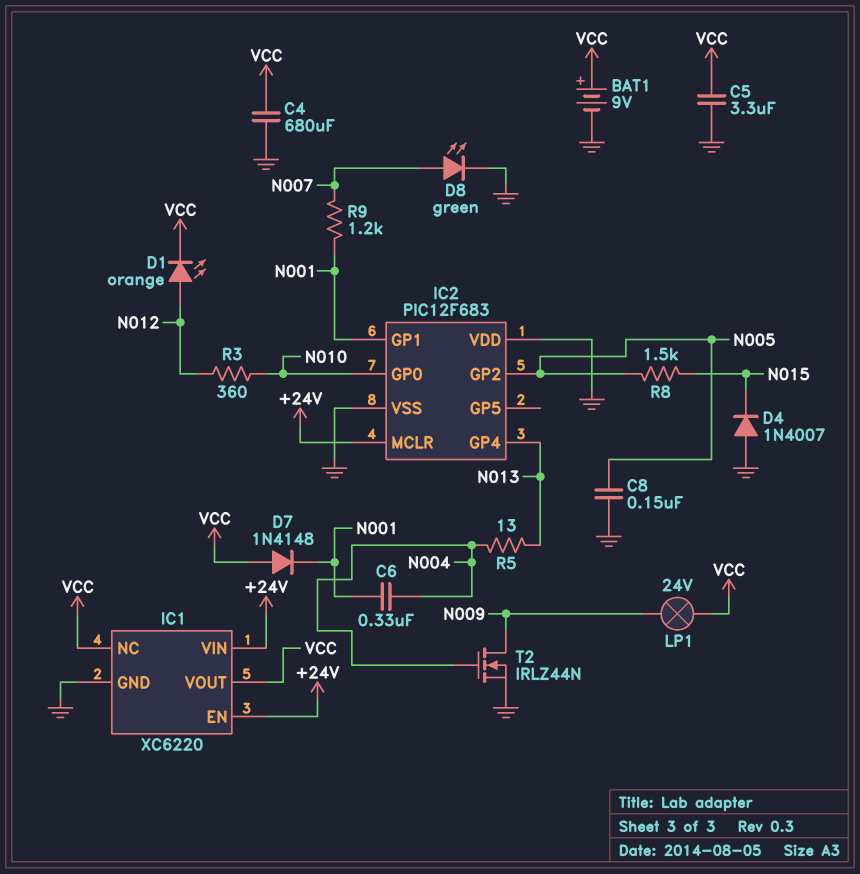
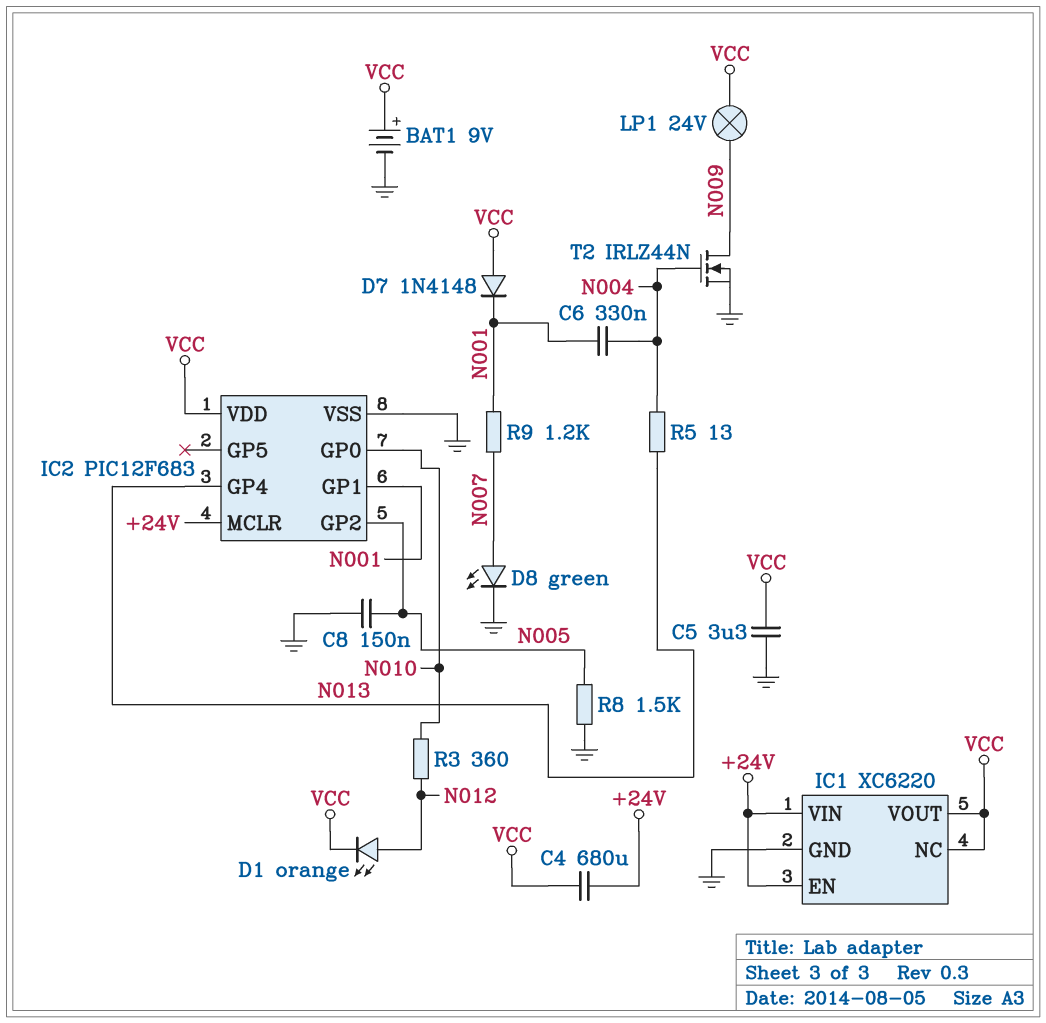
C4: 680uF (GND, VCC) -> 680uF (+24V, VCC)
D4: diode 1N4007 (A GND, K N015) -> none
IC2 pin VDD: GND -> VCC
R8: 1.5k (N005, N015) -> 1.5k (GND, N005)

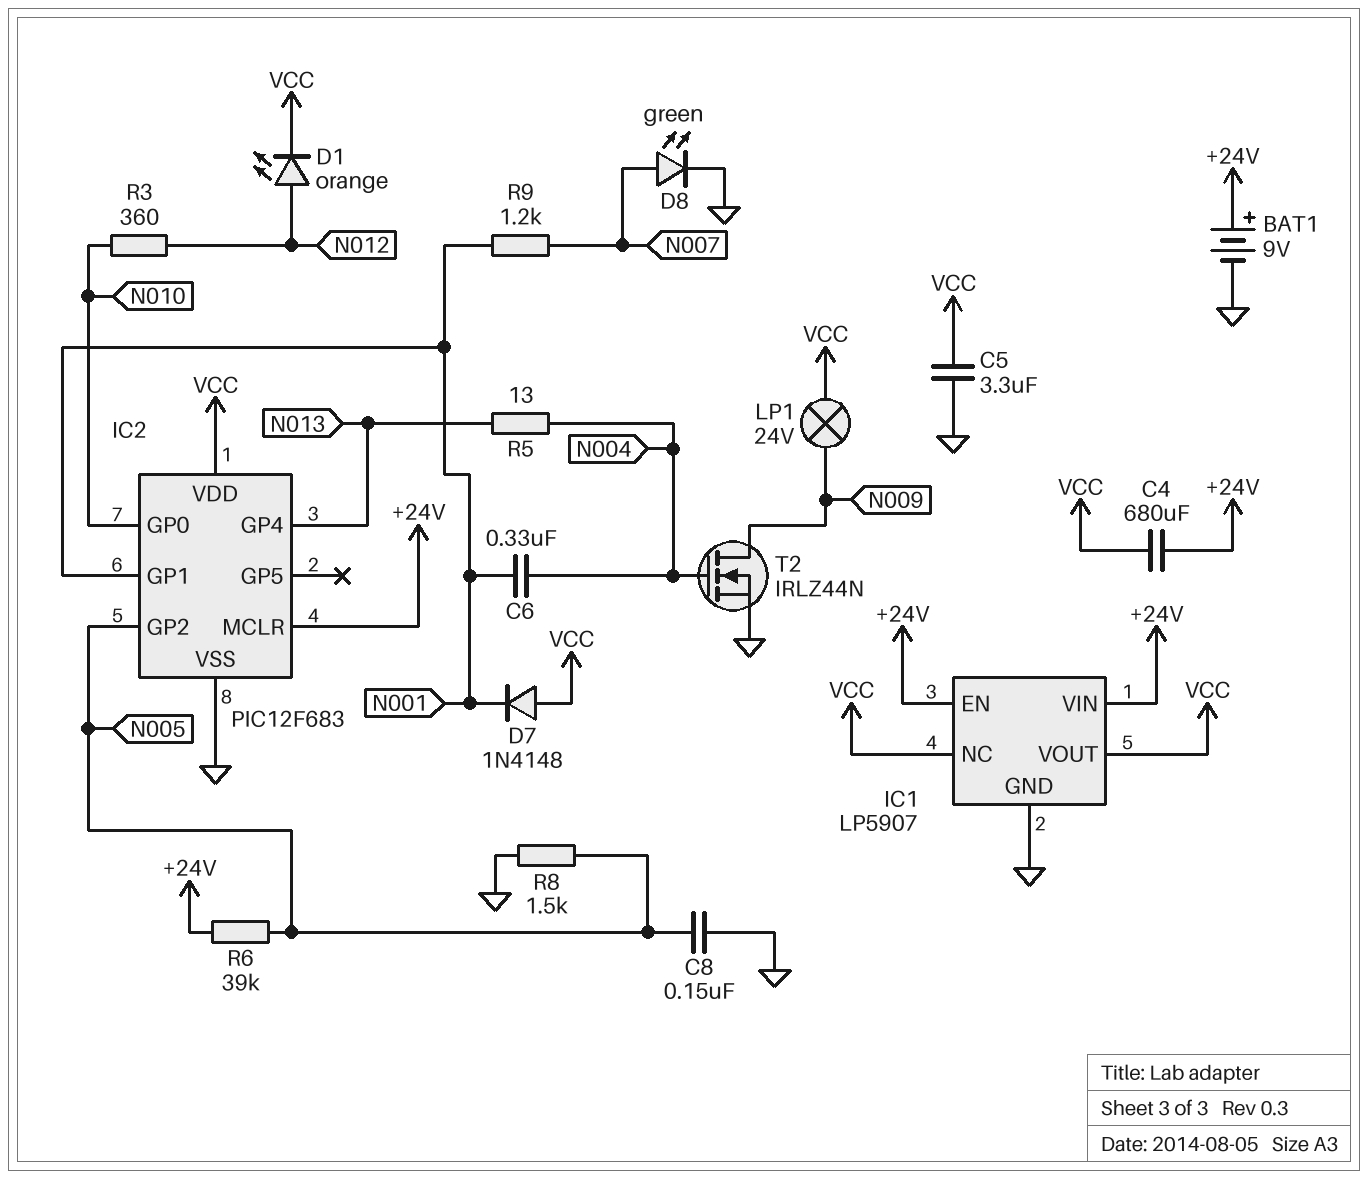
BAT1: 9V (plus VCC, minus GND) -> 9V (plus +24V, minus GND)
IC1: XC6220 -> LP5907
R6: none -> 39k (+24V, N005)

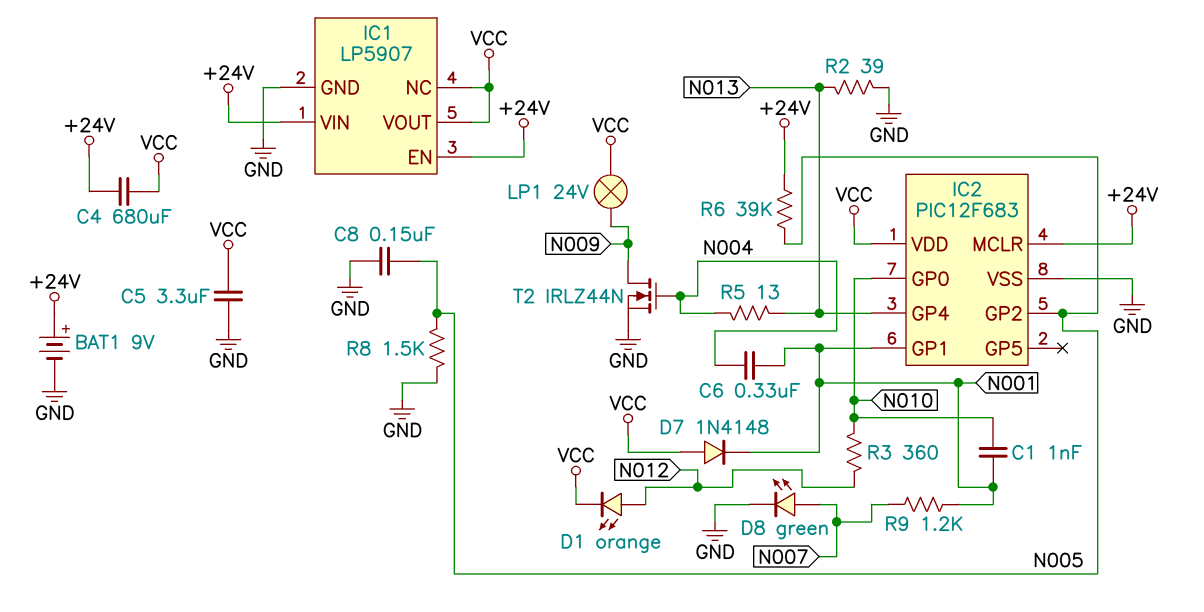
C1: none -> 1nF (N001, N010)
R2: none -> 39 (GND, N013)

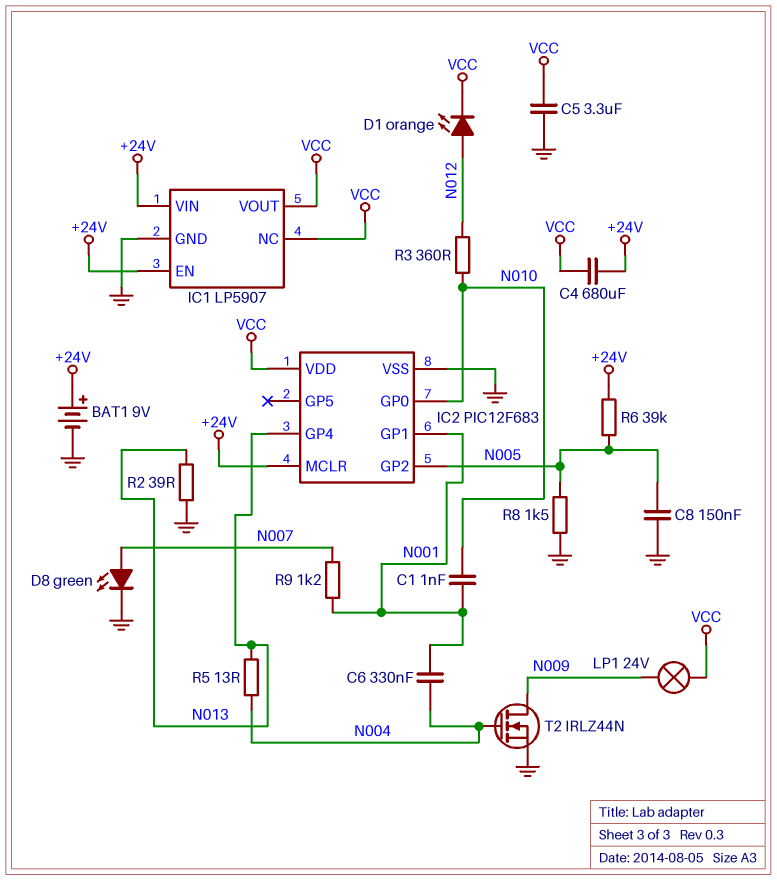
D7: diode 1N4148 (A VCC, K N001) -> none

